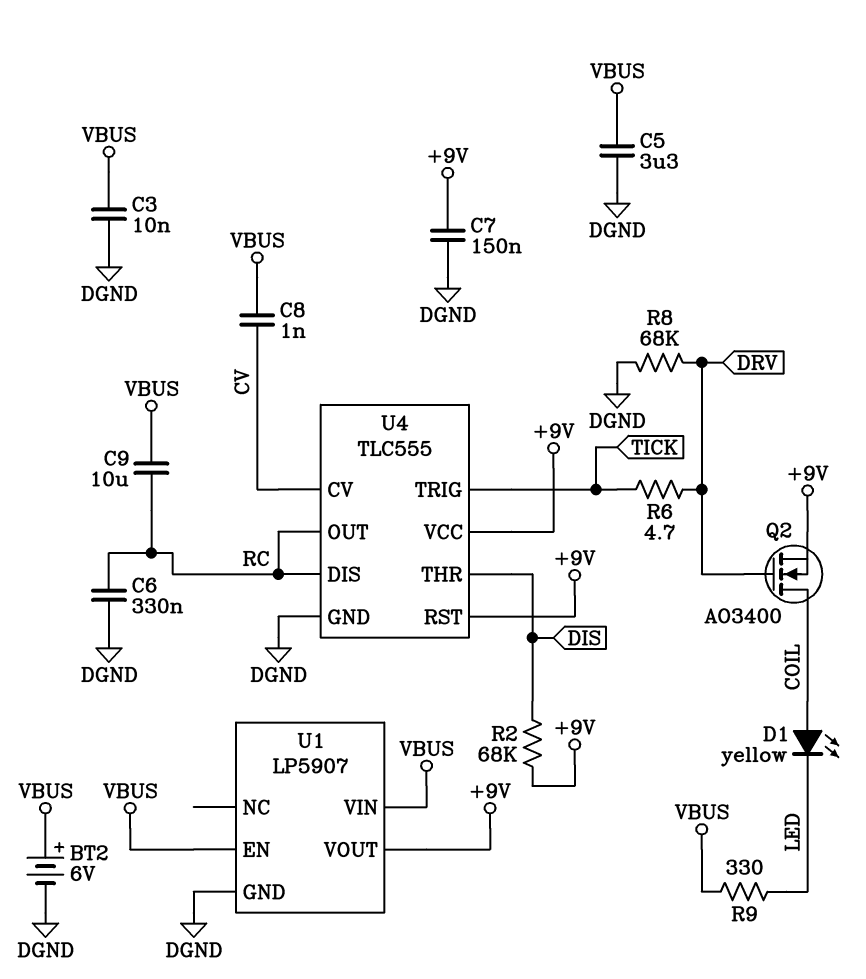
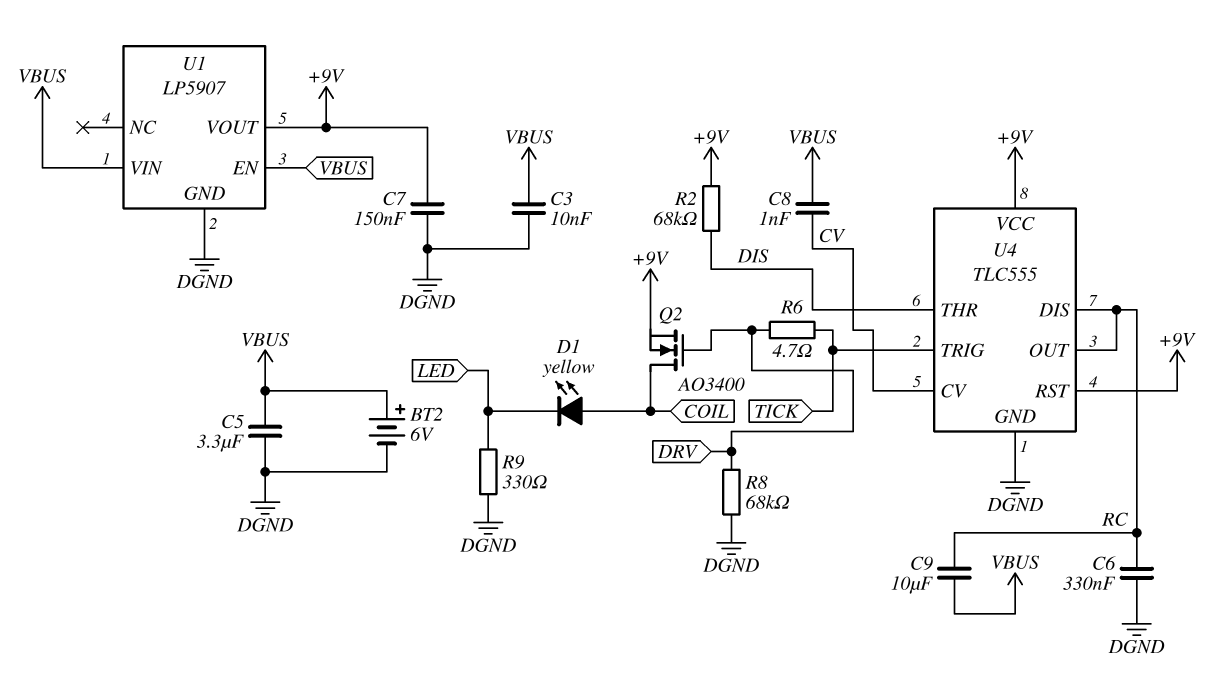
R9: 330 (LED, VBUS) -> 330 (DGND, LED)

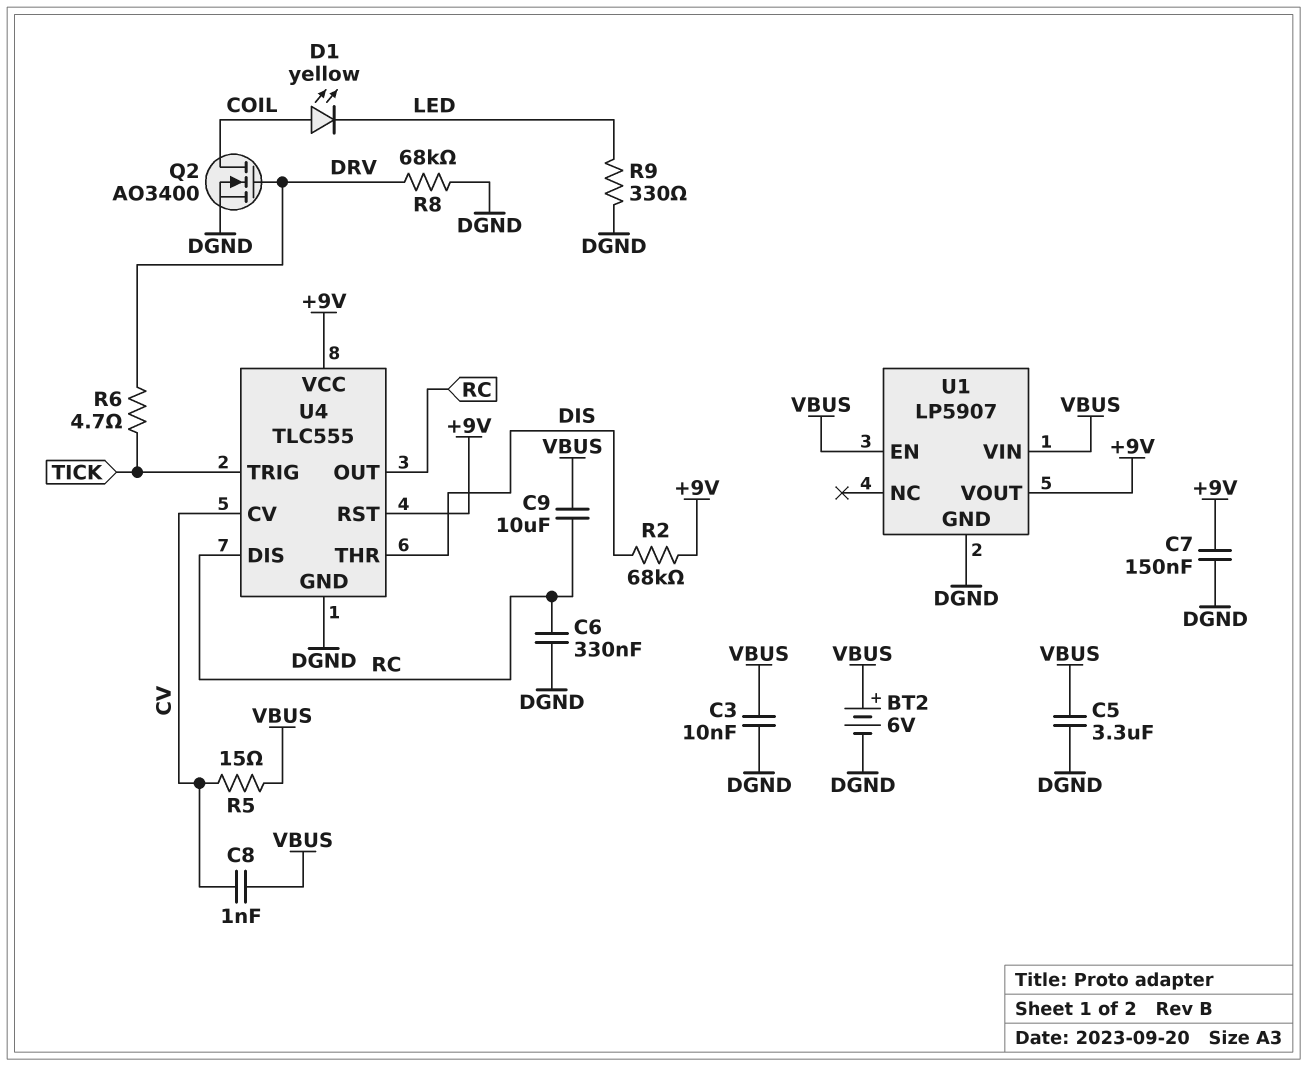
Q2: NMOS AO3400 (G DRV, D COIL, S +9V) -> NMOS AO3400 (G DRV, D COIL, S DGND)
R5: none -> 15 (CV, VBUS)

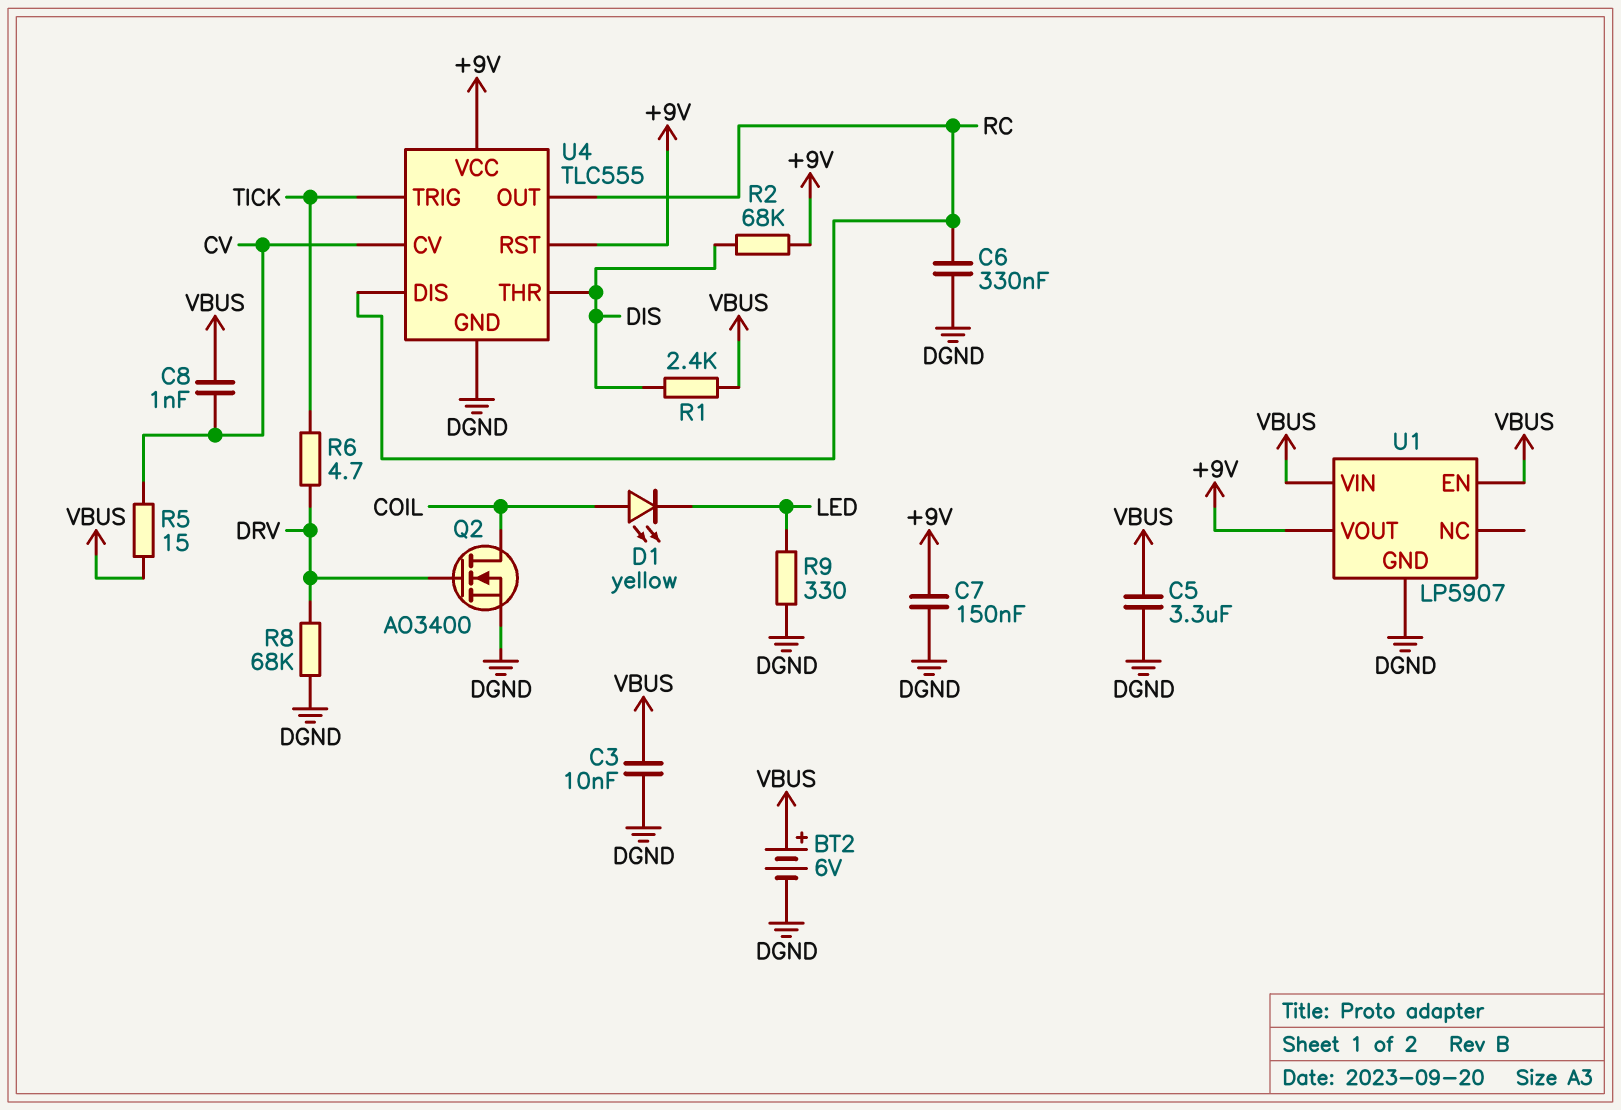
C9: 10uF (RC, VBUS) -> none
R1: none -> 2.4k (DIS, VBUS)

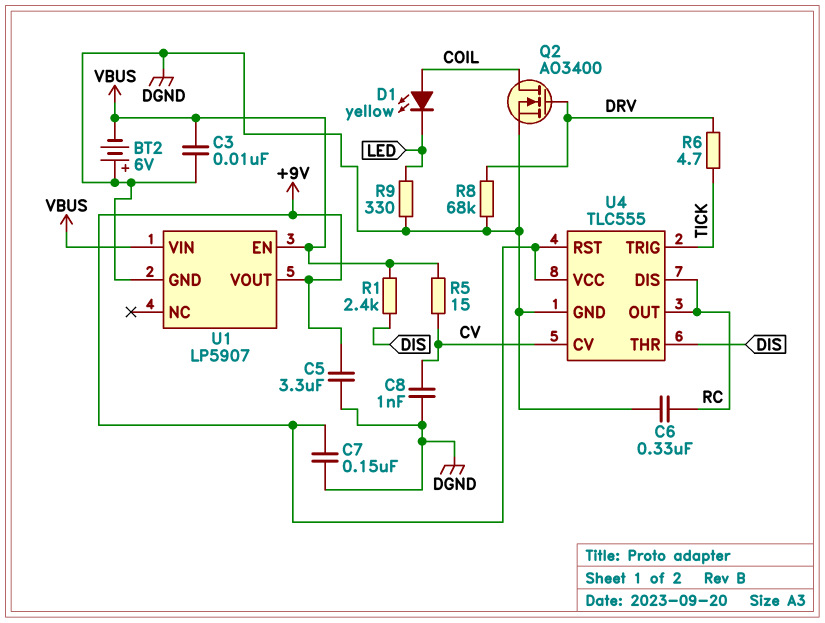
BT2: 6V (plus VBUS, minus DGND) -> 6V (plus DGND, minus VBUS)
C5: 3.3uF (DGND, VBUS) -> 3.3uF (+9V, DGND)
C8: 1nF (CV, VBUS) -> 1nF (CV, DGND)
R2: 68k (+9V, DIS) -> none

